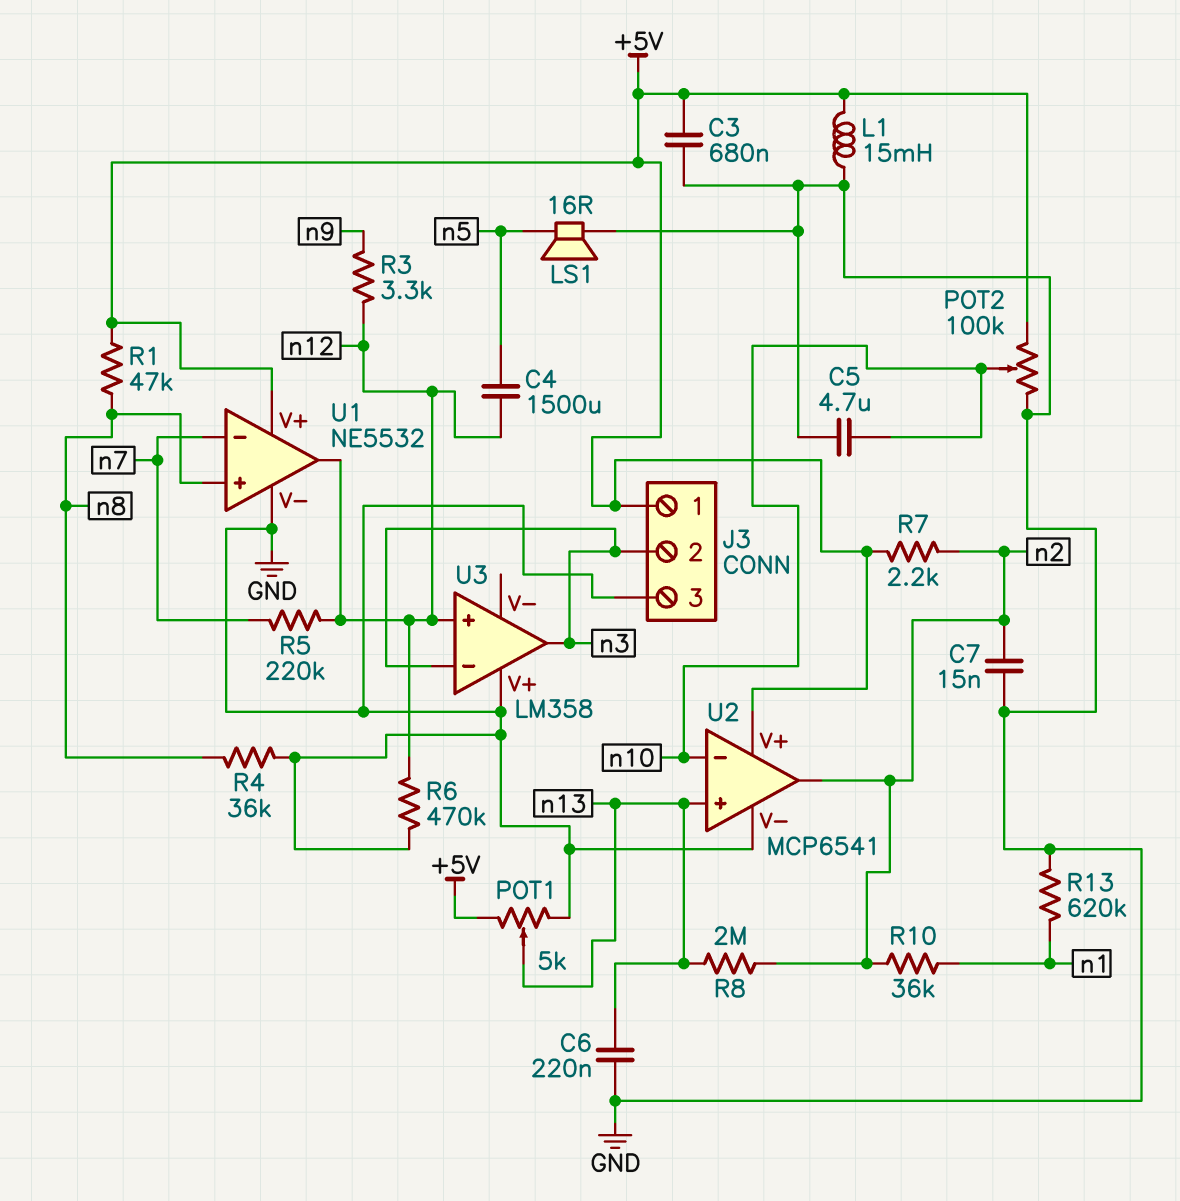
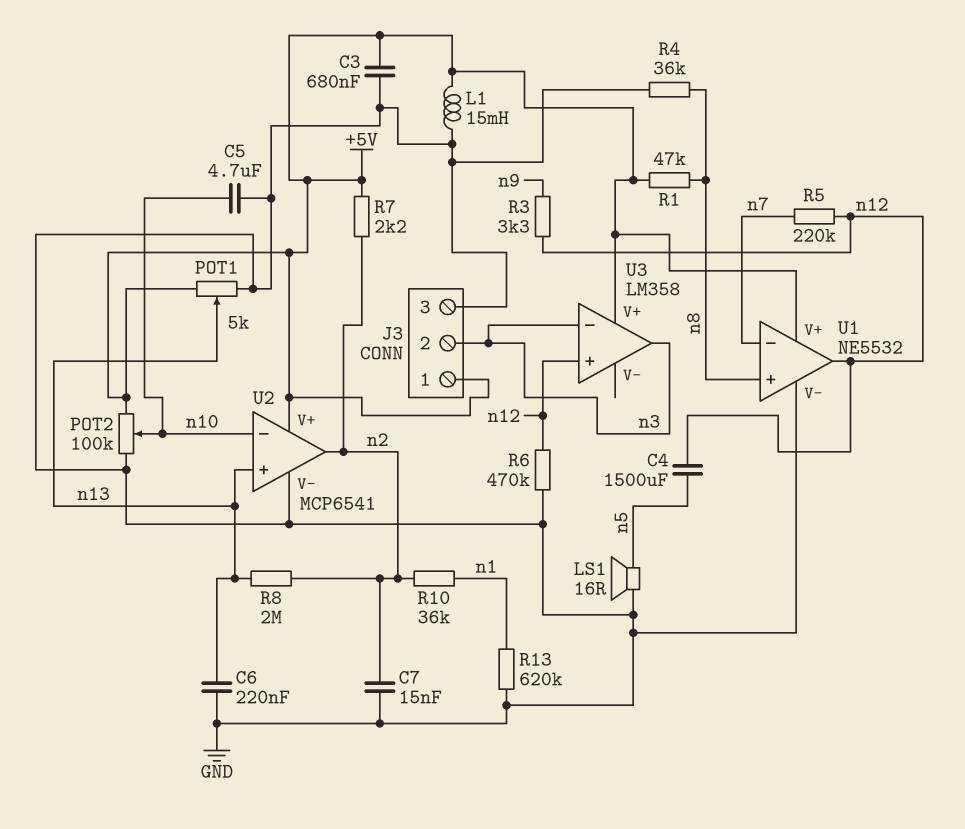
U3 pin V+: GND -> +5V

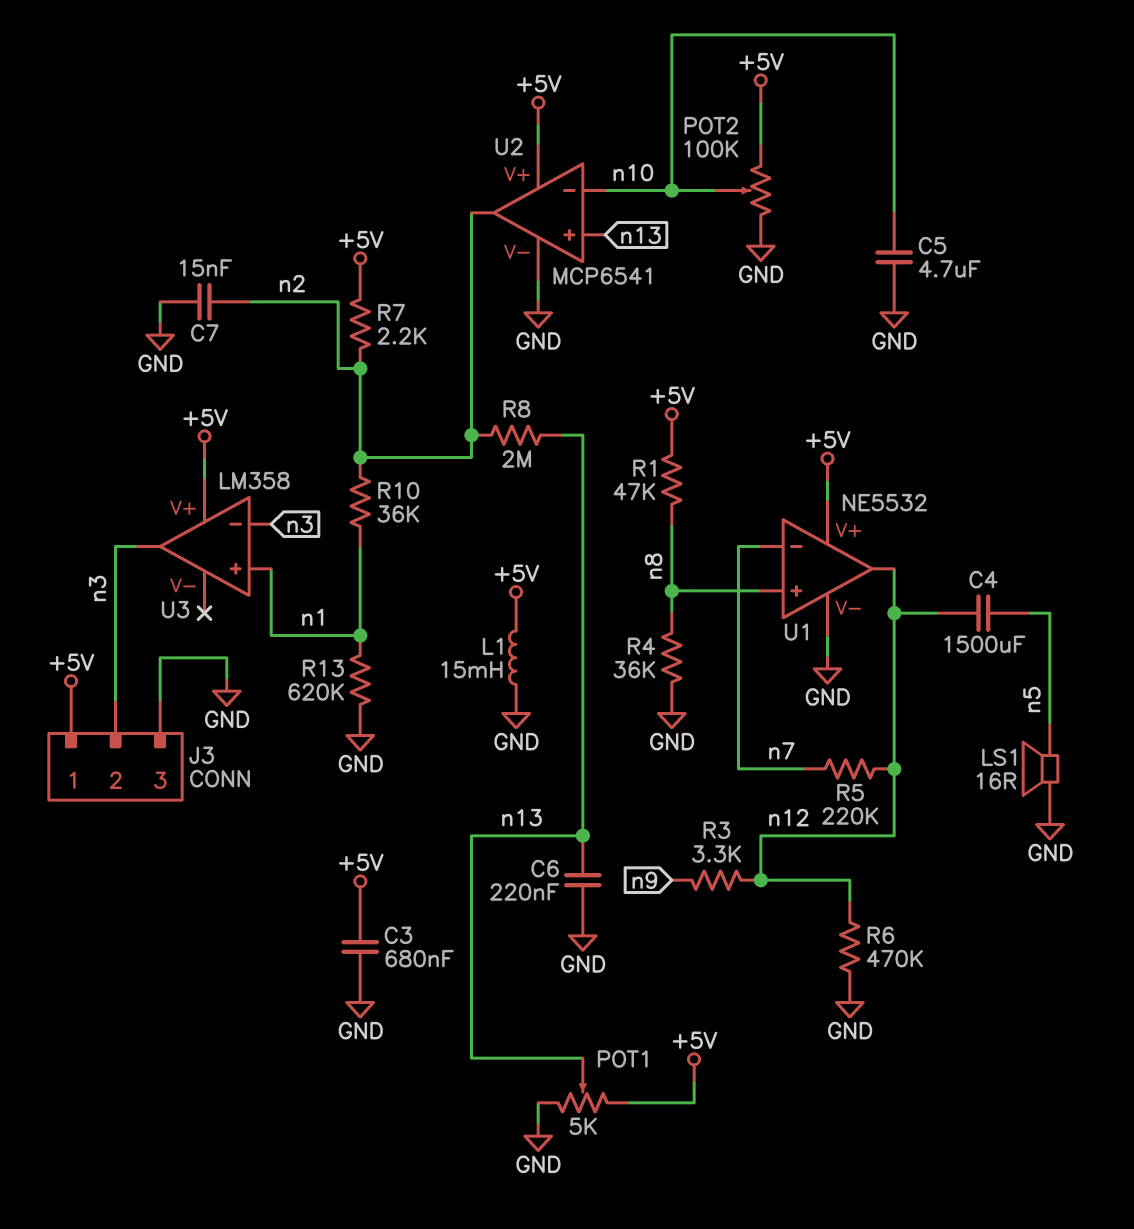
U3 pin in+: n12 -> n1

